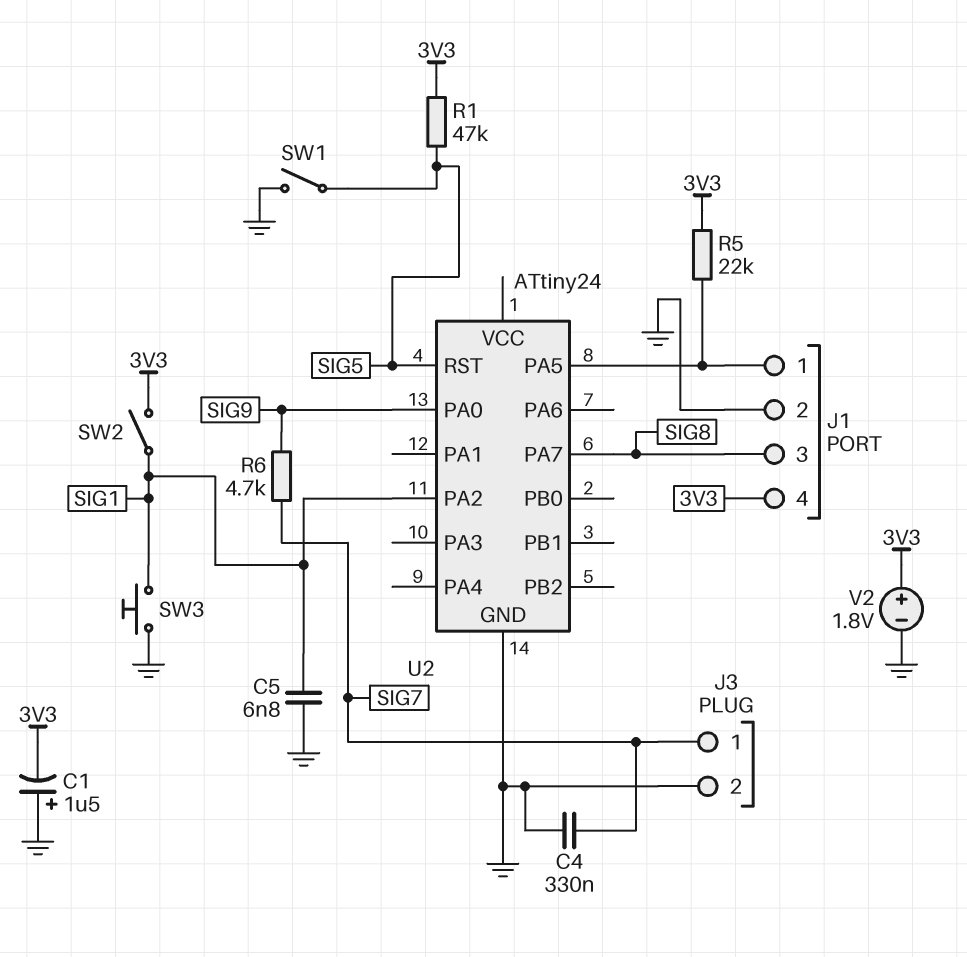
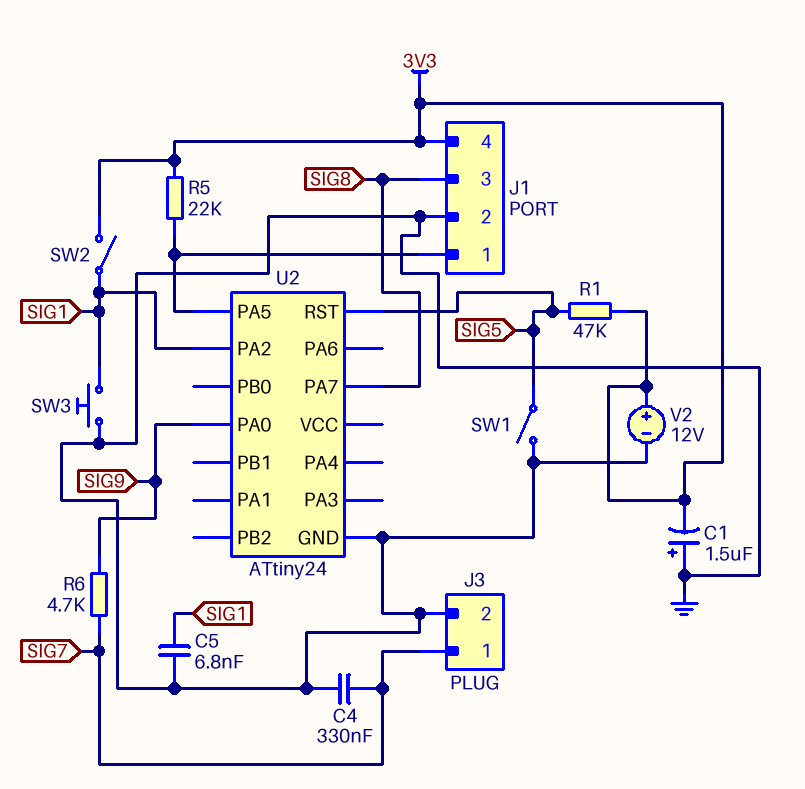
V2: 1.8V (plus 3V3, minus GND) -> 12V (plus 3V3, minus GND)

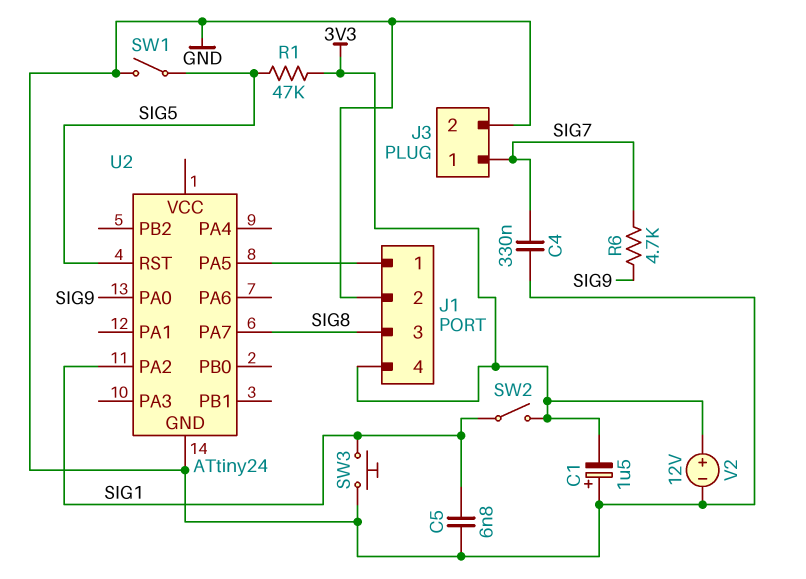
R5: 22k (3V3, J1/1) -> none

